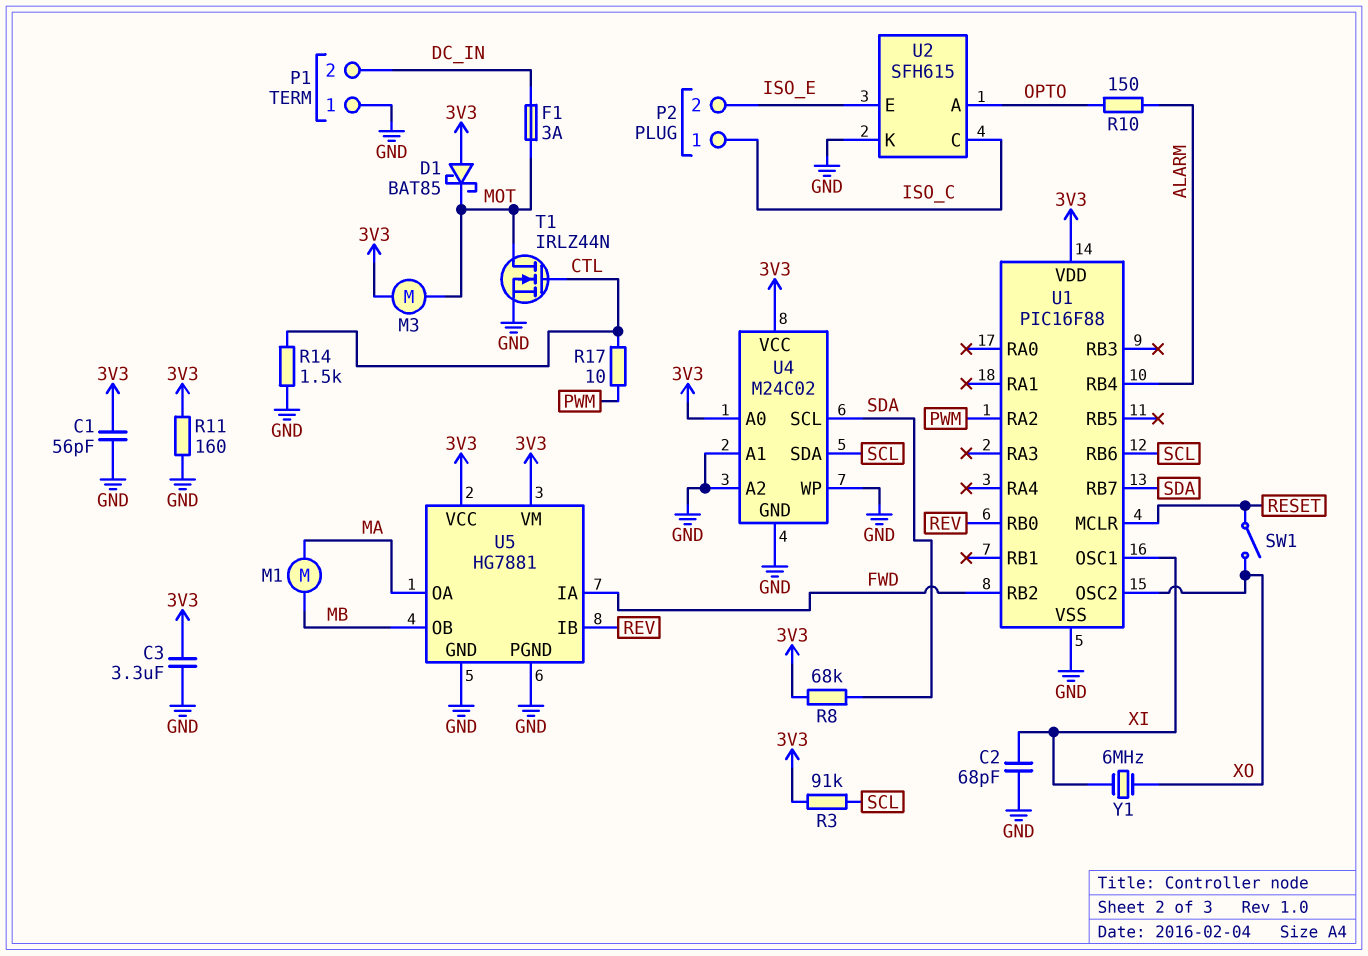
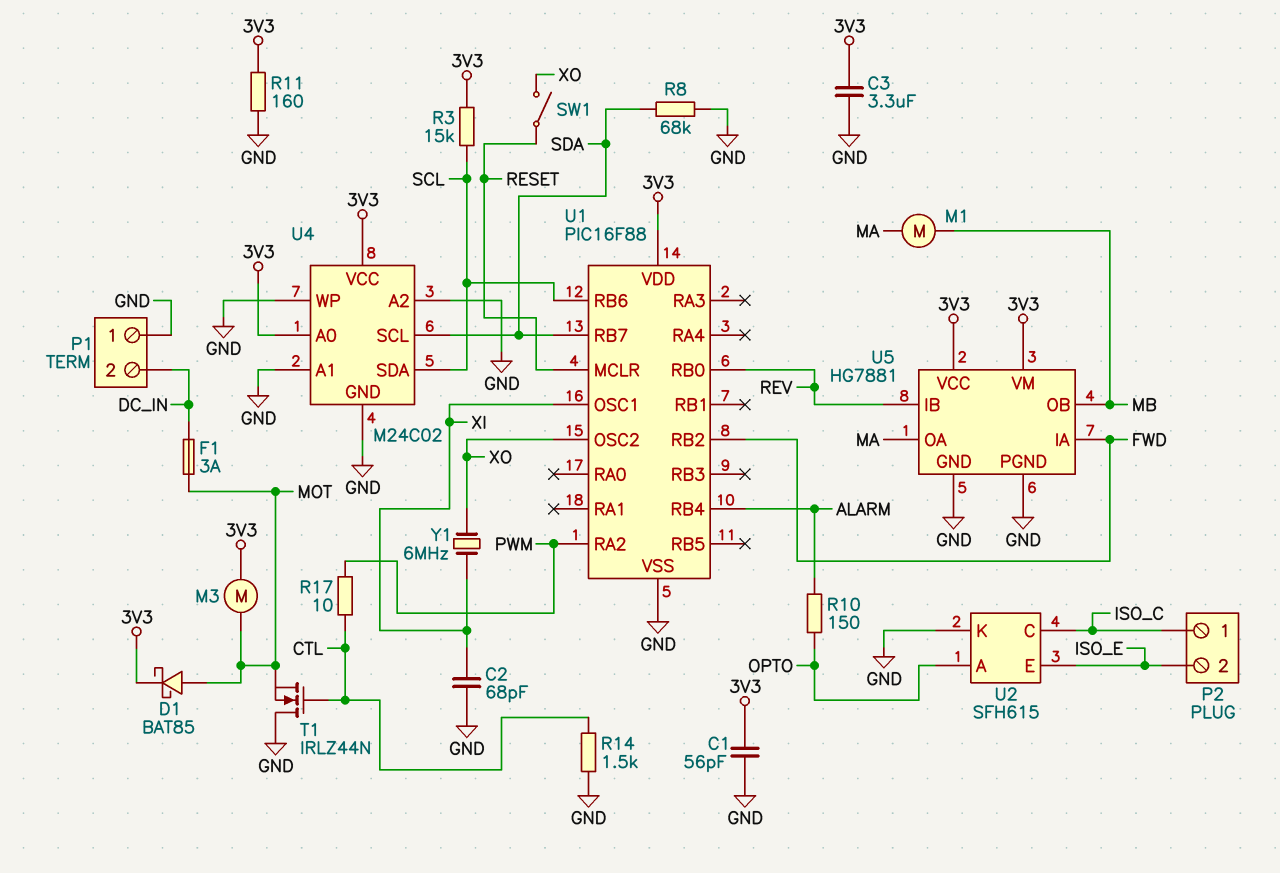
D1: schottky BAT85 (A 3V3, K MOT) -> schottky BAT85 (A MOT, K 3V3)
R3: 91k (3V3, SCL) -> 15k (3V3, SCL)
R8: 68k (3V3, SDA) -> 68k (GND, SDA)
T1: NMOS IRLZ44N (G CTL, D MOT, S GND) -> NMOS IRLZ44N (G CTL, D GND, S MOT)

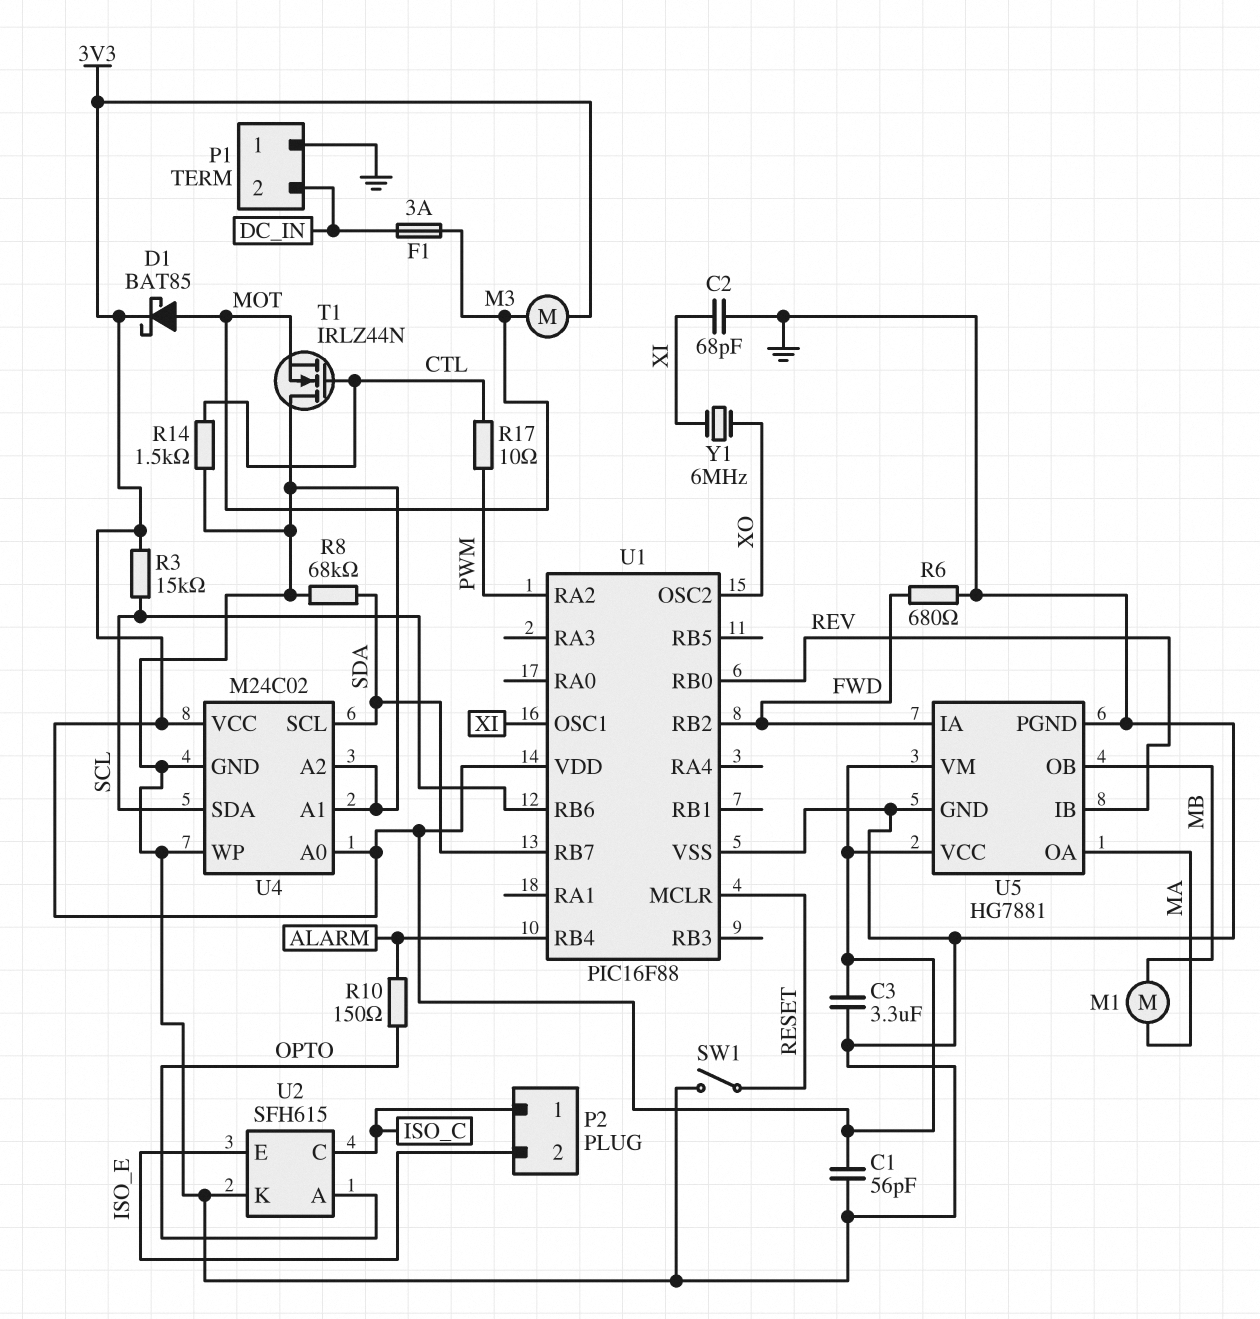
R6: none -> 680 (FWD, GND)
R11: 160 (3V3, GND) -> none
SW1: switch (RESET, XO) -> switch (GND, RESET)

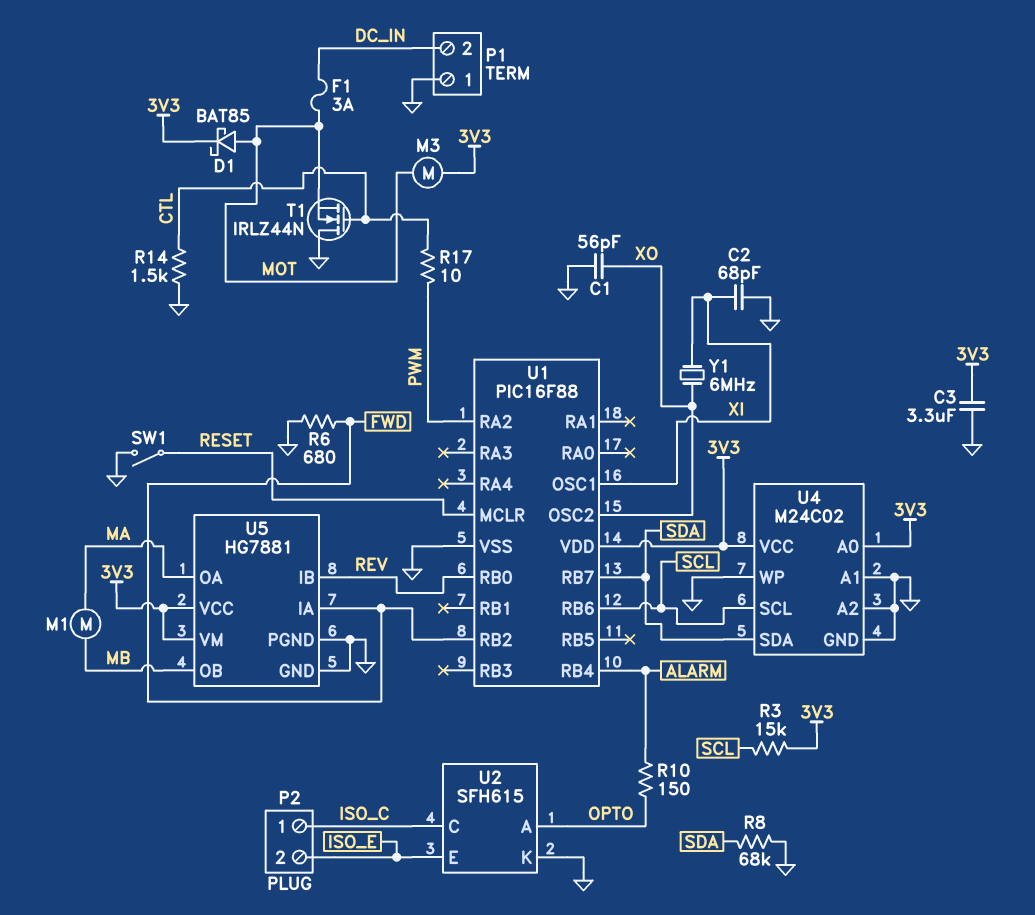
C1: 56pF (3V3, GND) -> 56pF (GND, XO)
U4 pin SCL: SDA -> SCL
U4 pin SDA: SCL -> SDA

